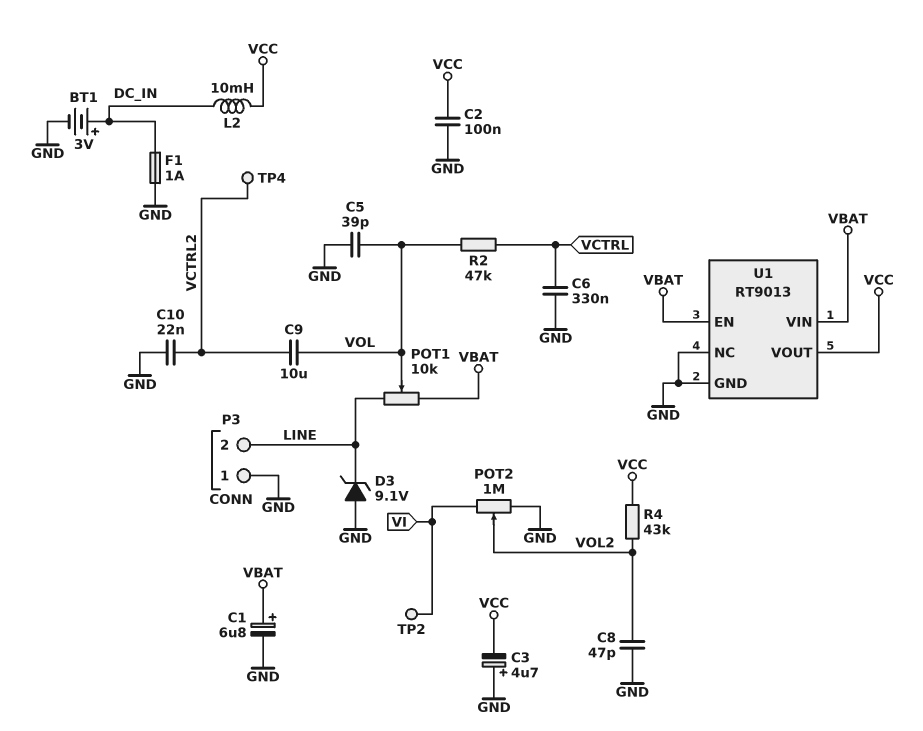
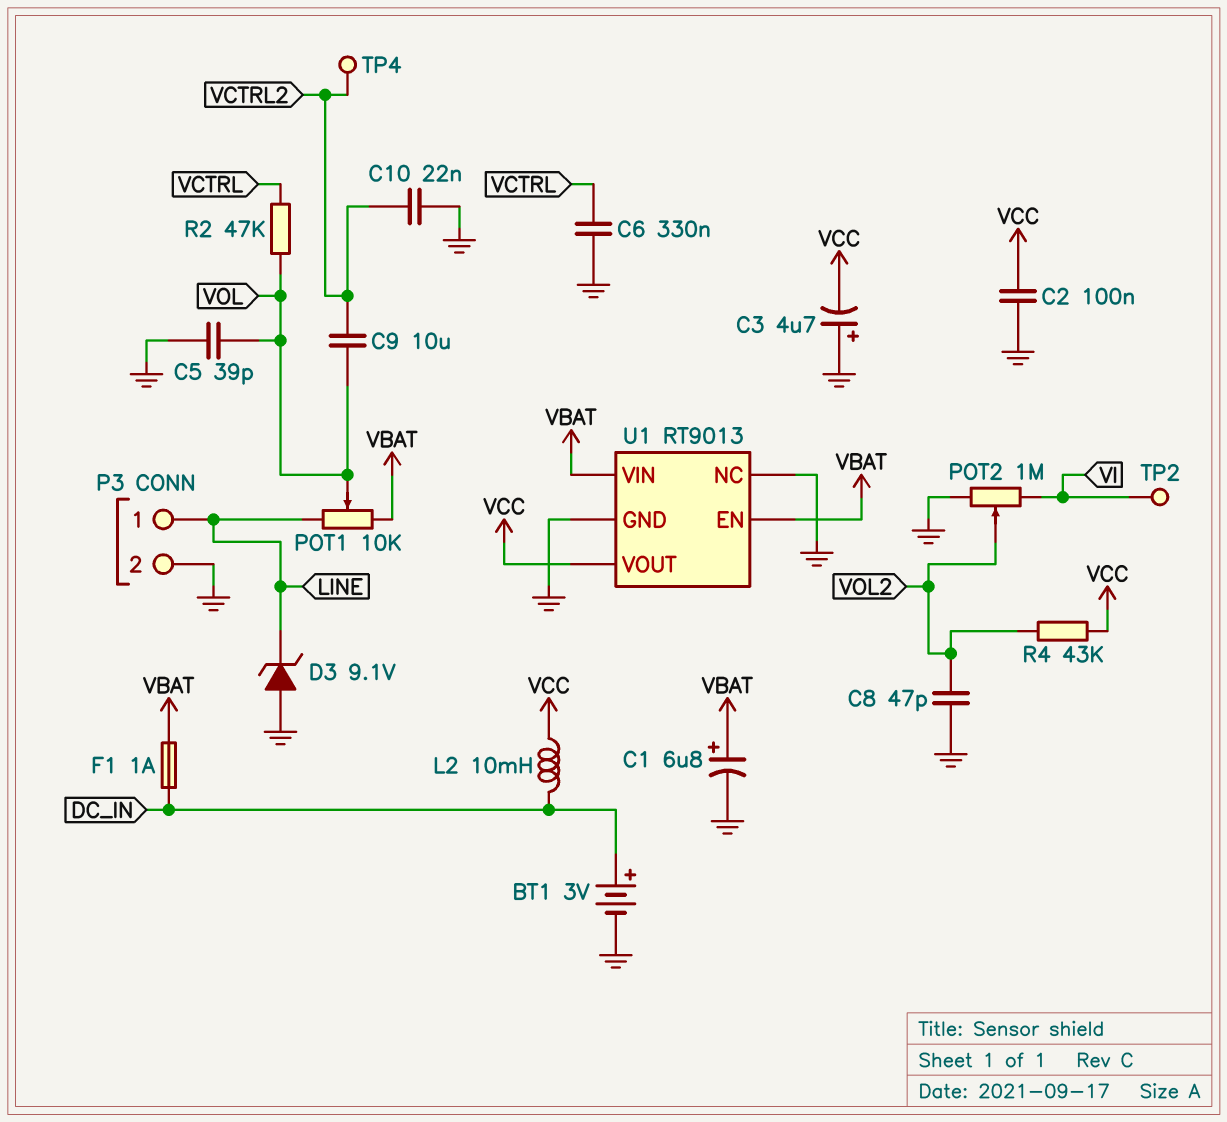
F1: 1A (DC_IN, GND) -> 1A (DC_IN, VBAT)
P3 pin 1: GND -> LINE
P3 pin 2: LINE -> GND

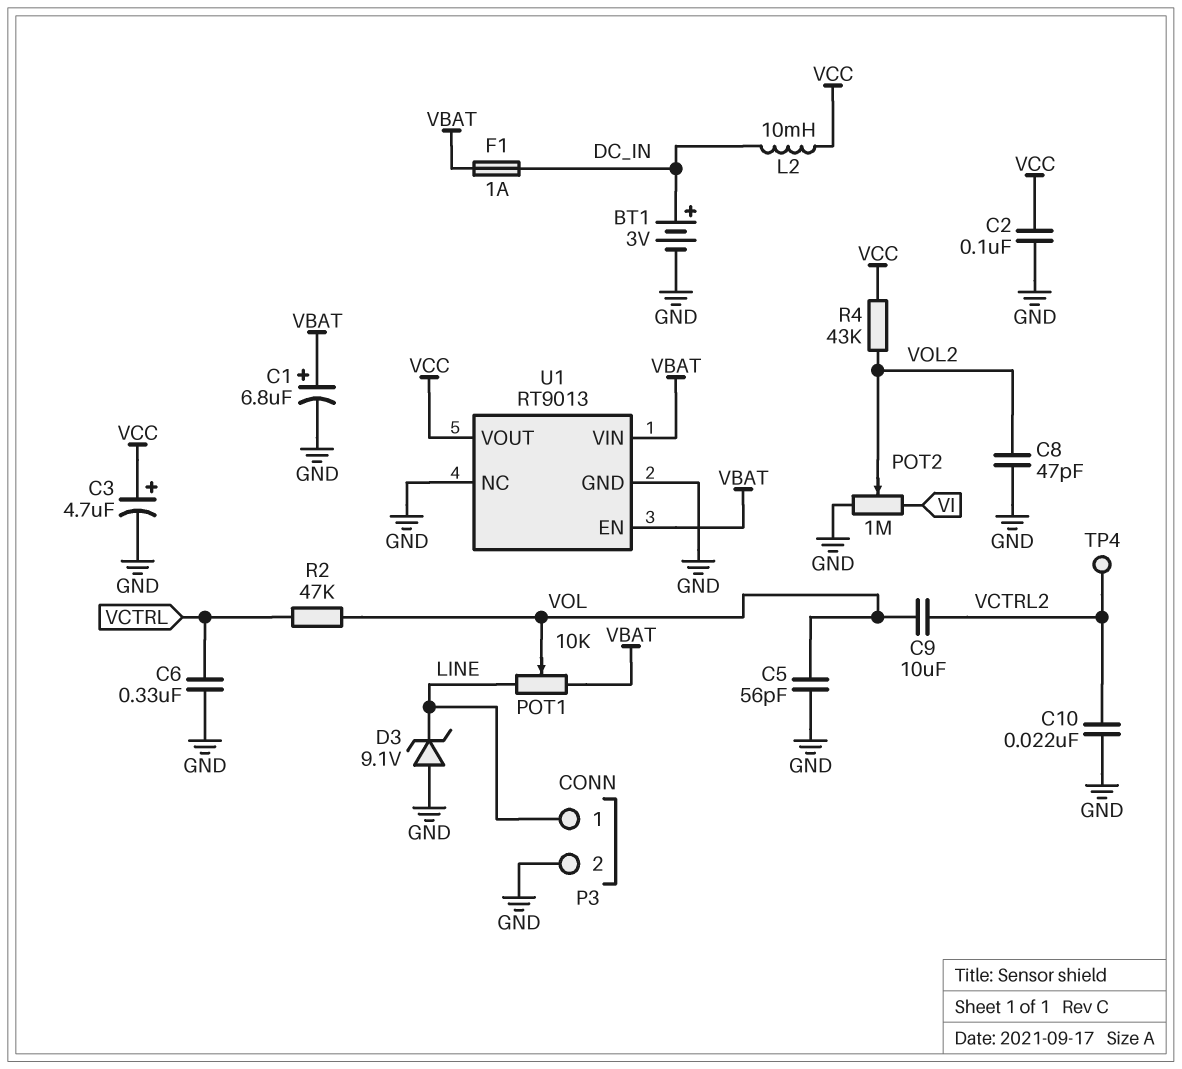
C3: 4.7uF (plus GND, minus VCC) -> 4.7uF (plus VCC, minus GND)
C5: 39pF (GND, VOL) -> 56pF (GND, VOL)
TP2: test point (VI) -> none

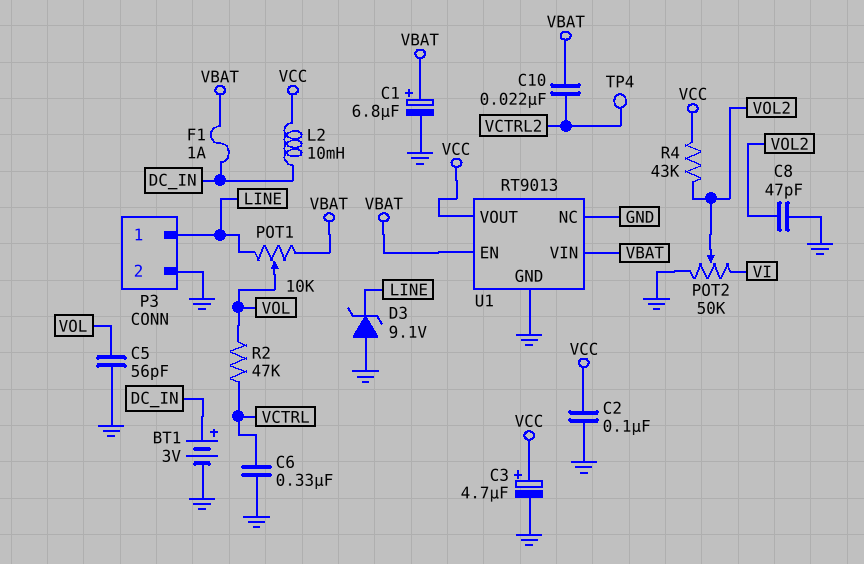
C9: 10uF (VCTRL2, VOL) -> none
C10: 22nF (GND, VCTRL2) -> 22nF (VBAT, VCTRL2)
POT2: 1M (GND, VI, wiper VOL2) -> 50k (GND, VI, wiper VOL2)

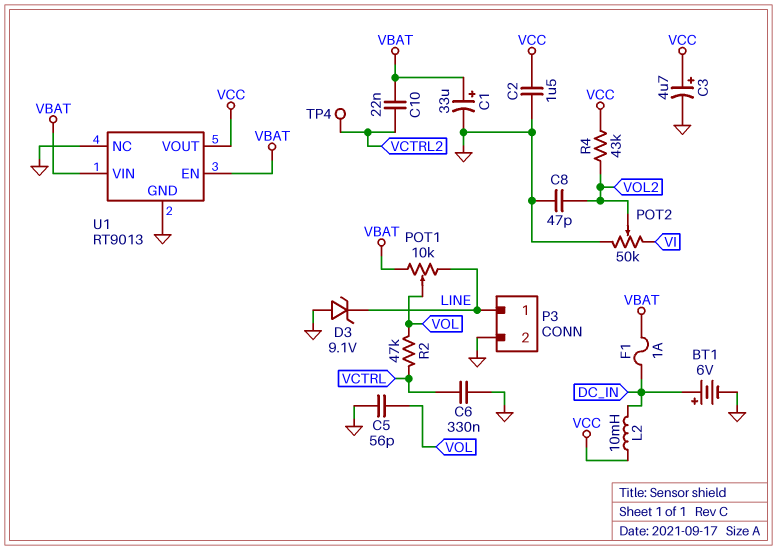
BT1: 3V (plus DC_IN, minus GND) -> 6V (plus DC_IN, minus GND)
C1: 6.8uF (plus VBAT, minus GND) -> 33uF (plus VBAT, minus GND)
C2: 100nF (GND, VCC) -> 1.5uF (GND, VCC)

